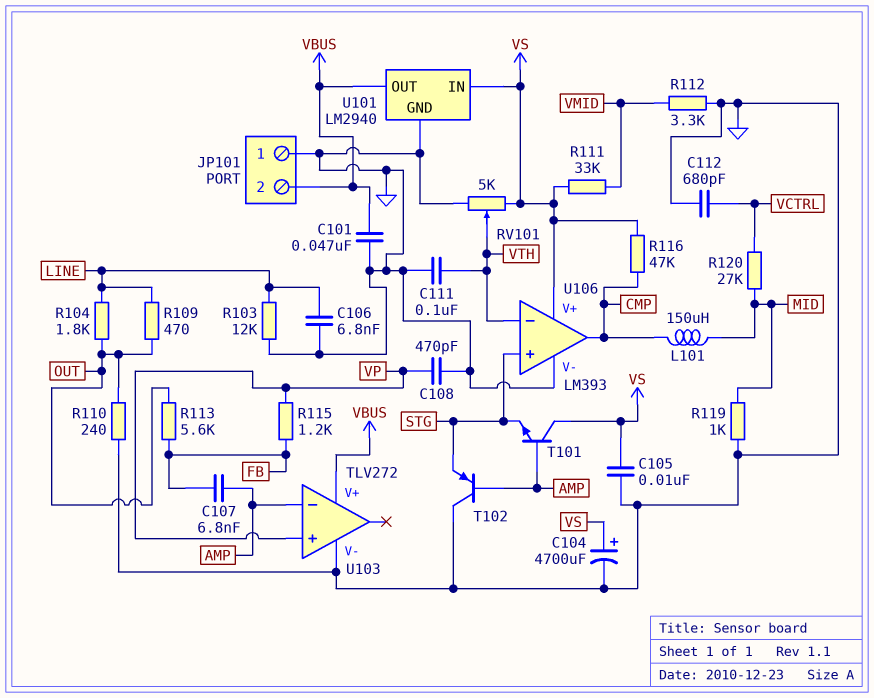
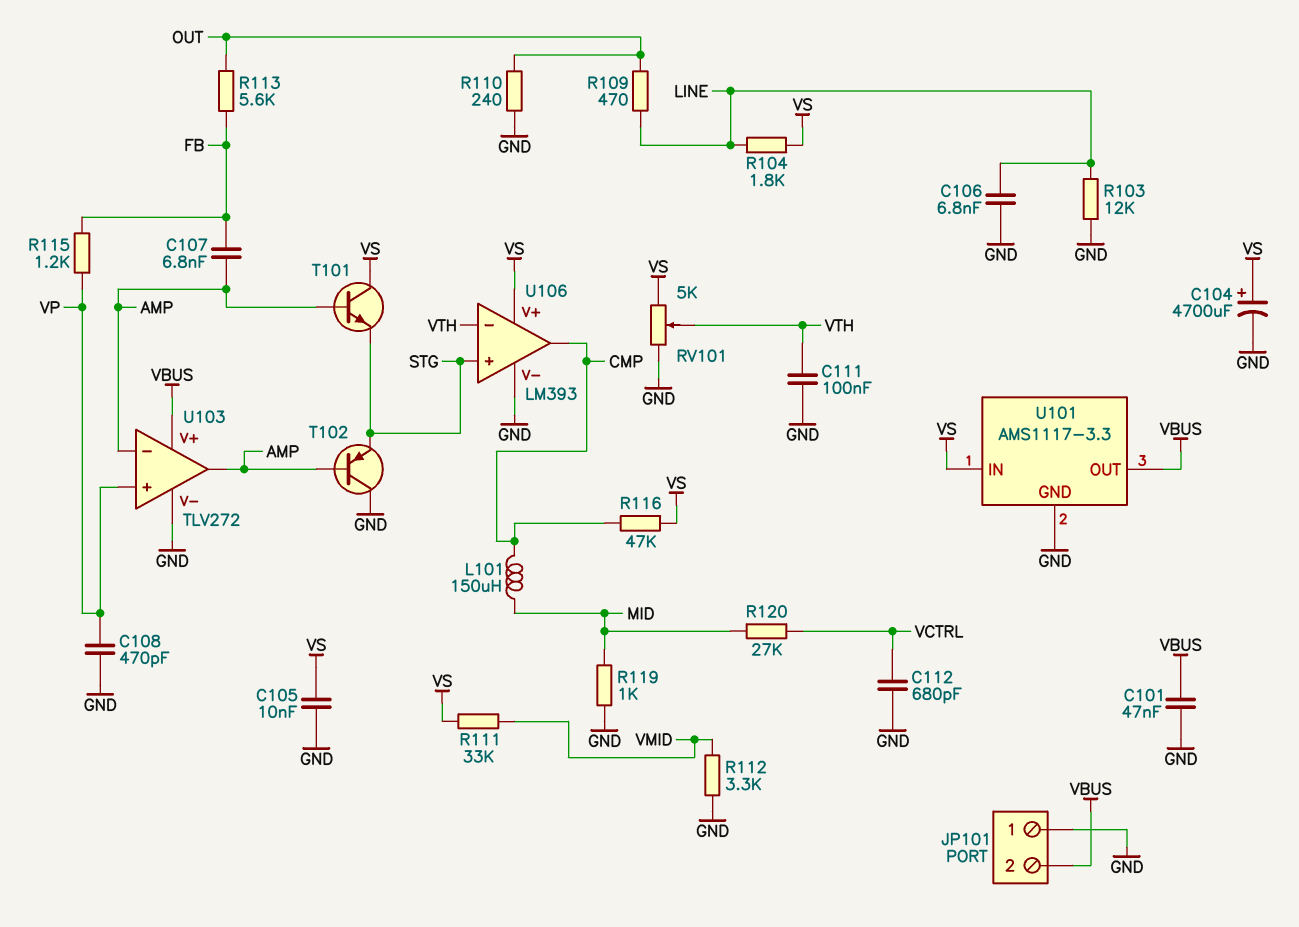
R104: 1.8k (LINE, OUT) -> 1.8k (LINE, VS)
U101: LM2940 -> AMS1117-3.3
U103 pin out: none -> AMP

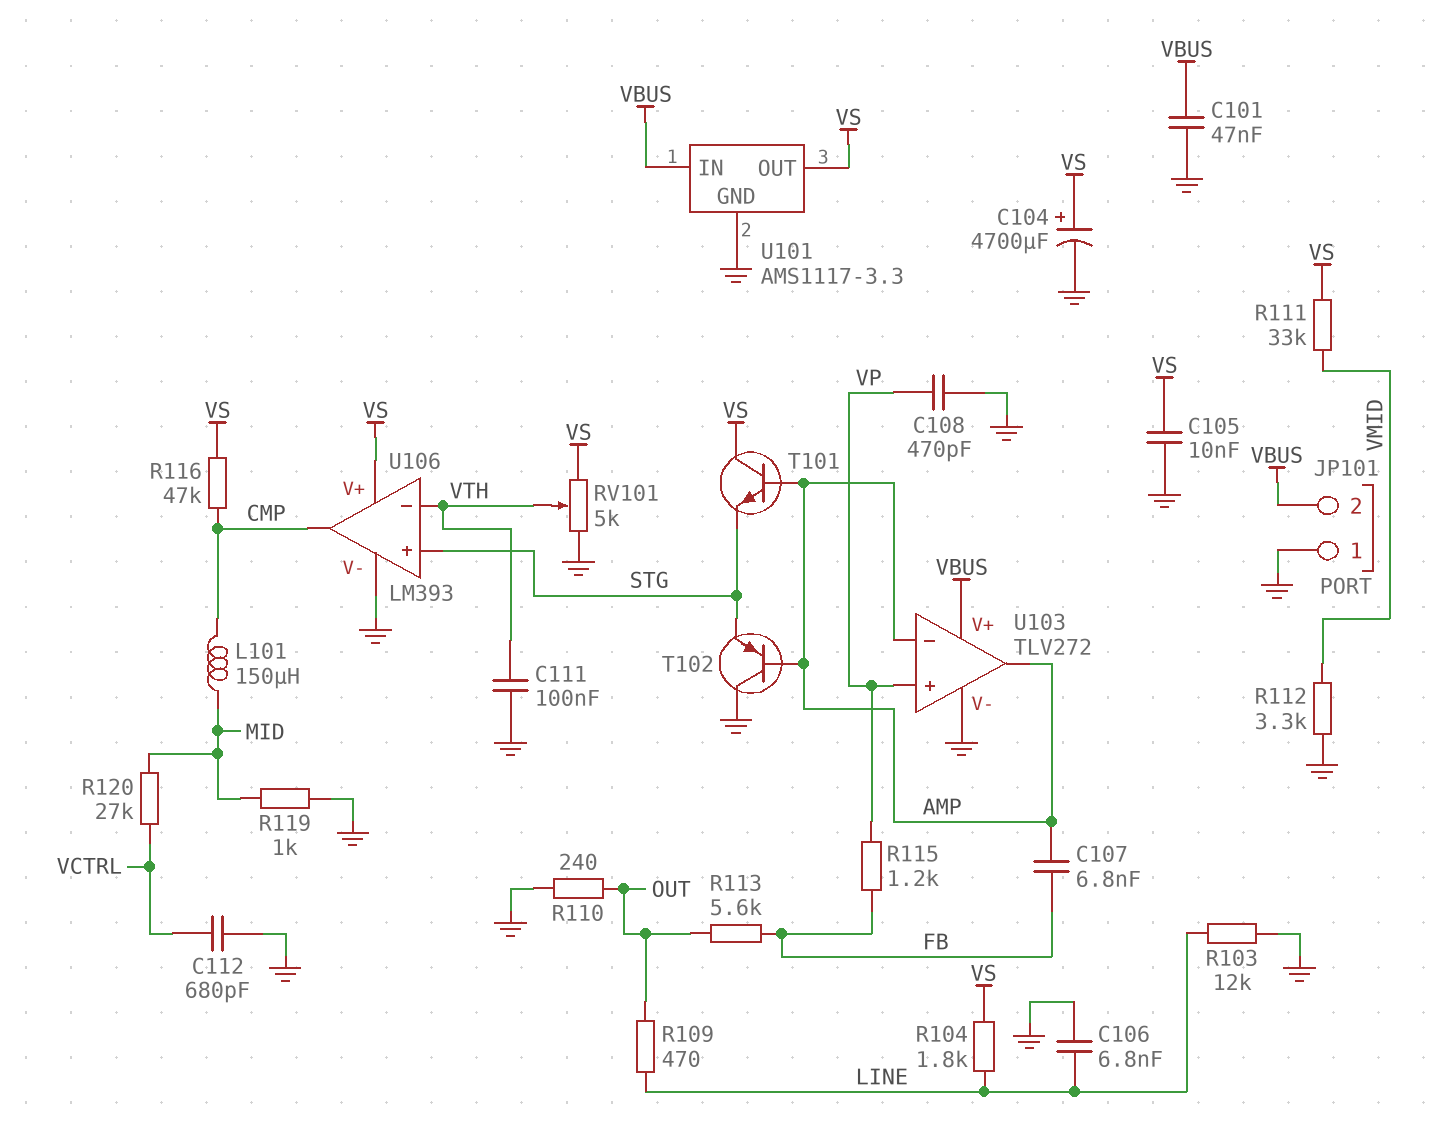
U101 pin IN: VS -> VBUS
U101 pin OUT: VBUS -> VS

